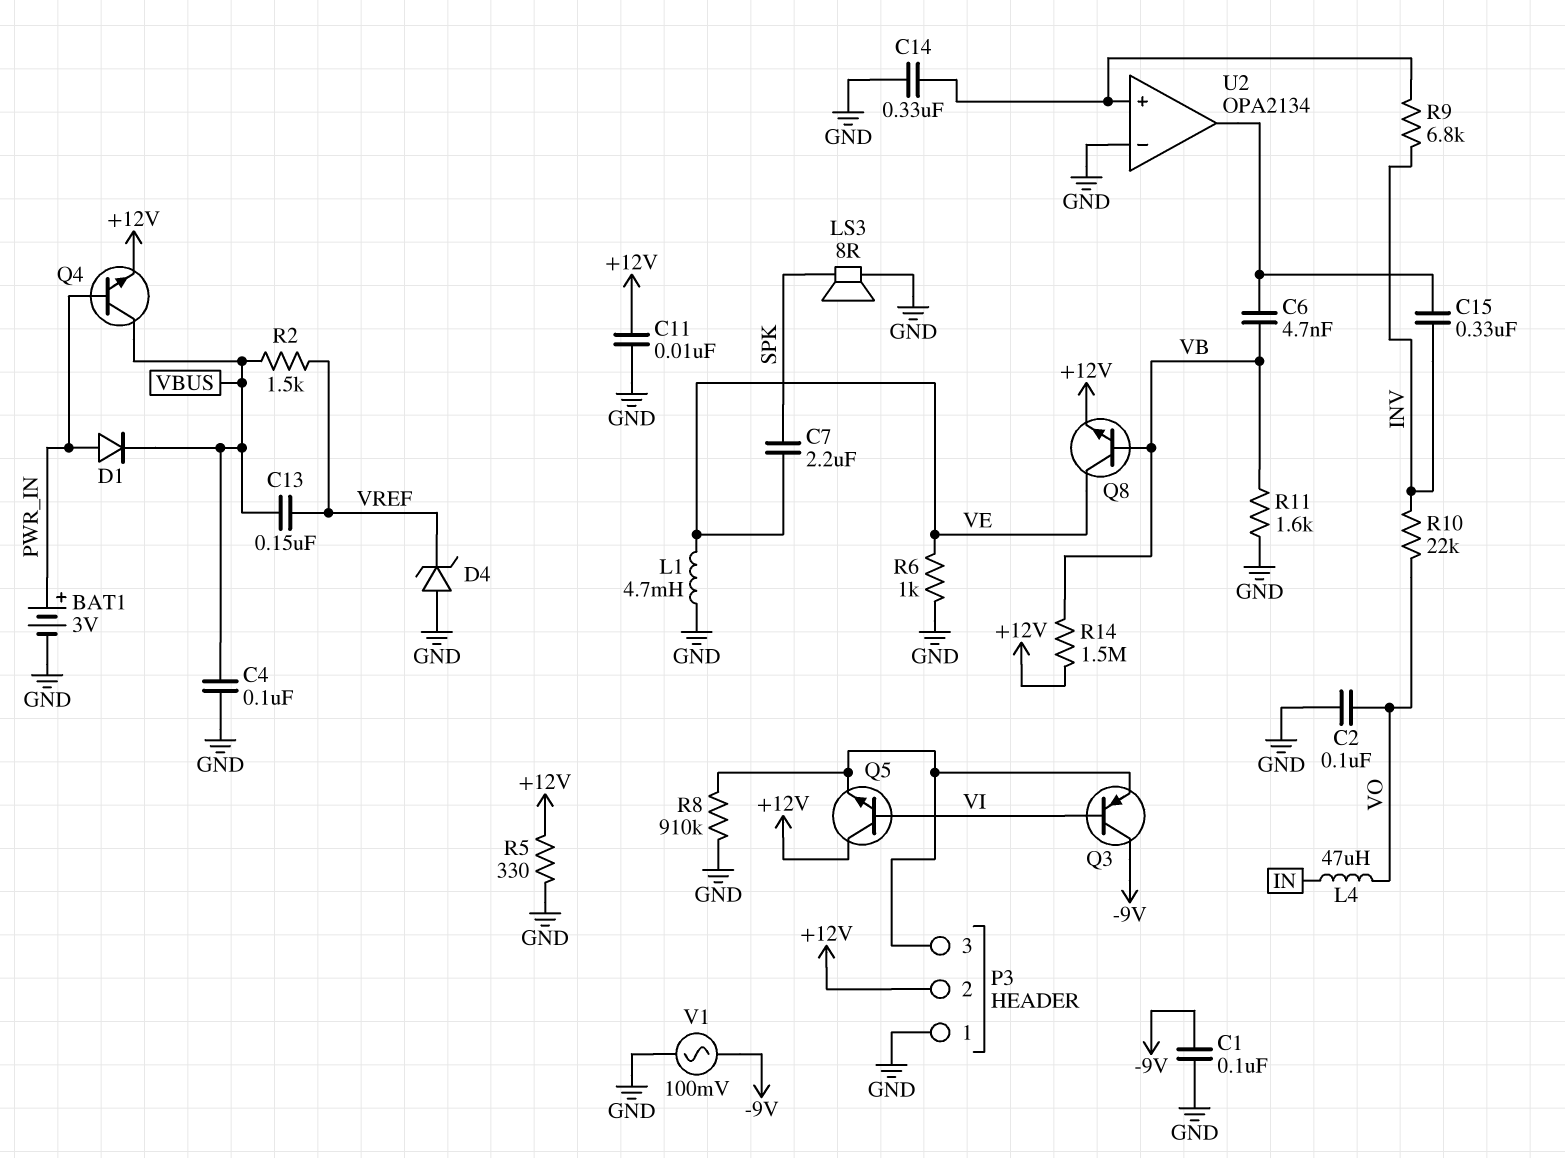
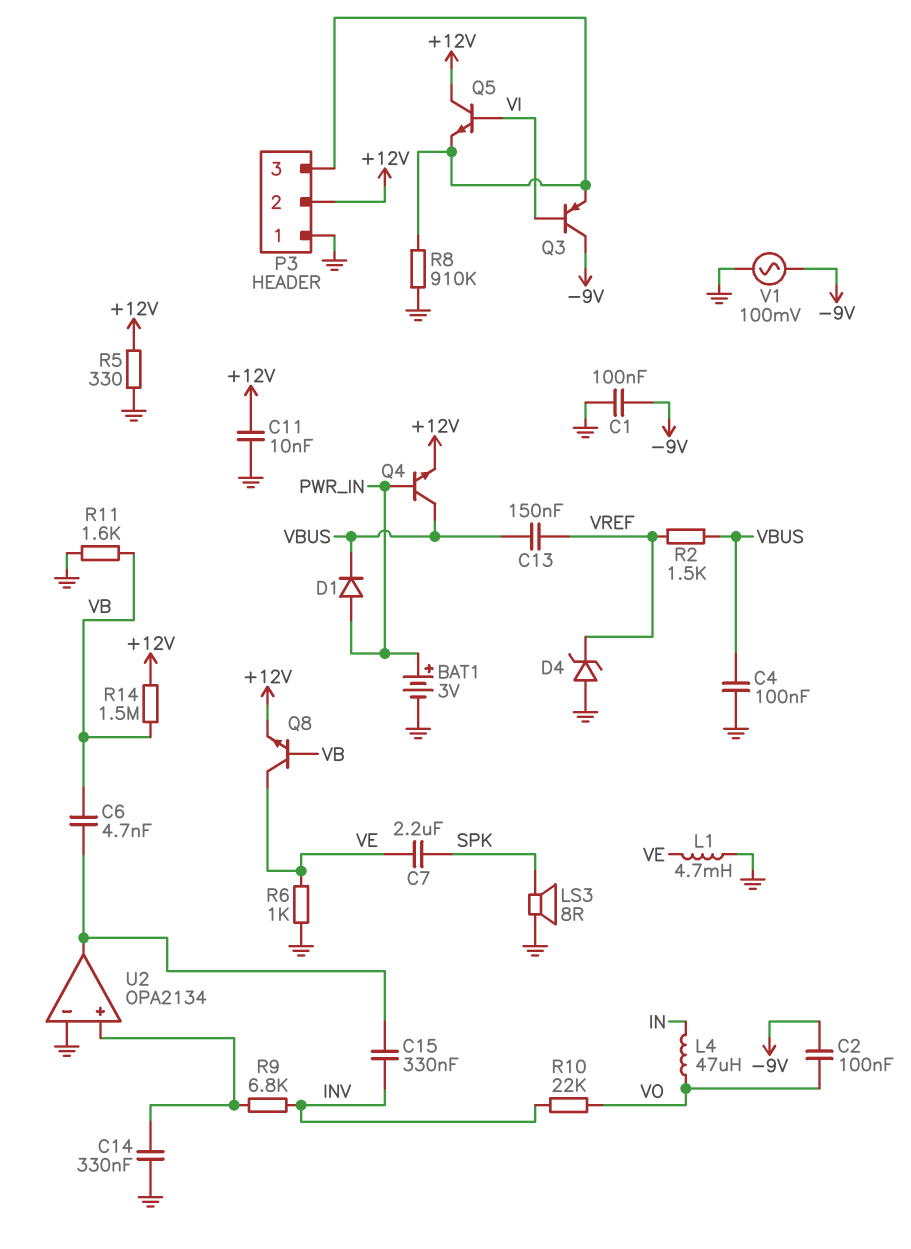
C2: 100nF (GND, VO) -> 100nF (-9V, VO)

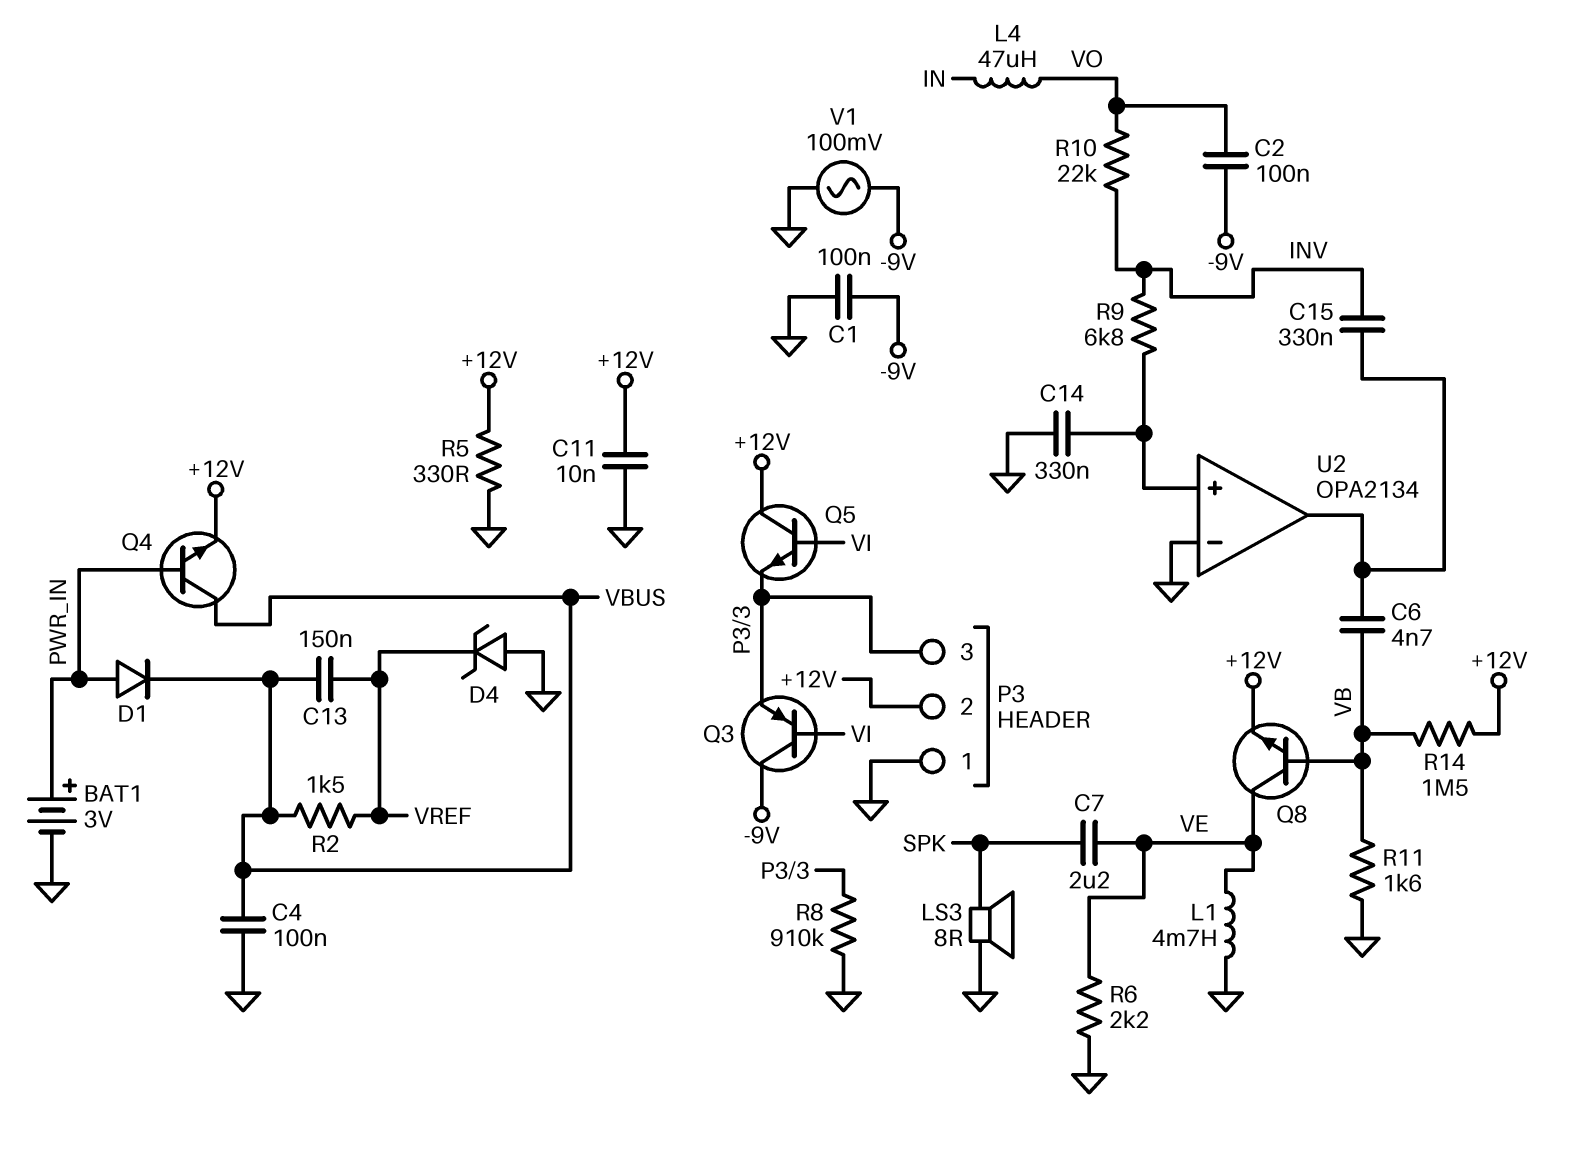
R6: 1k (GND, VE) -> 2.2k (GND, VE)

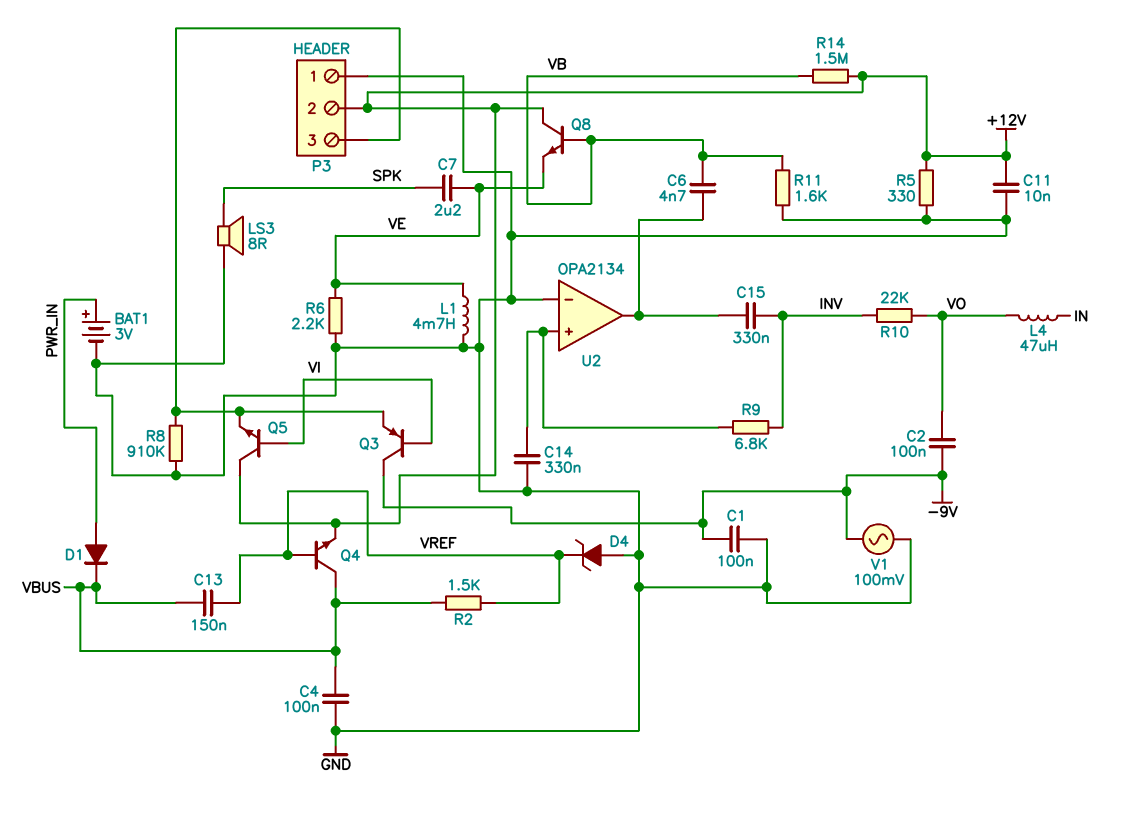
Q4: NPN (B PWR_IN, C VBUS, E +12V) -> NPN (B VREF, C VBUS, E +12V)
Q8: NPN (B VB, C VE, E +12V) -> NPN (B VB, C +12V, E VE)

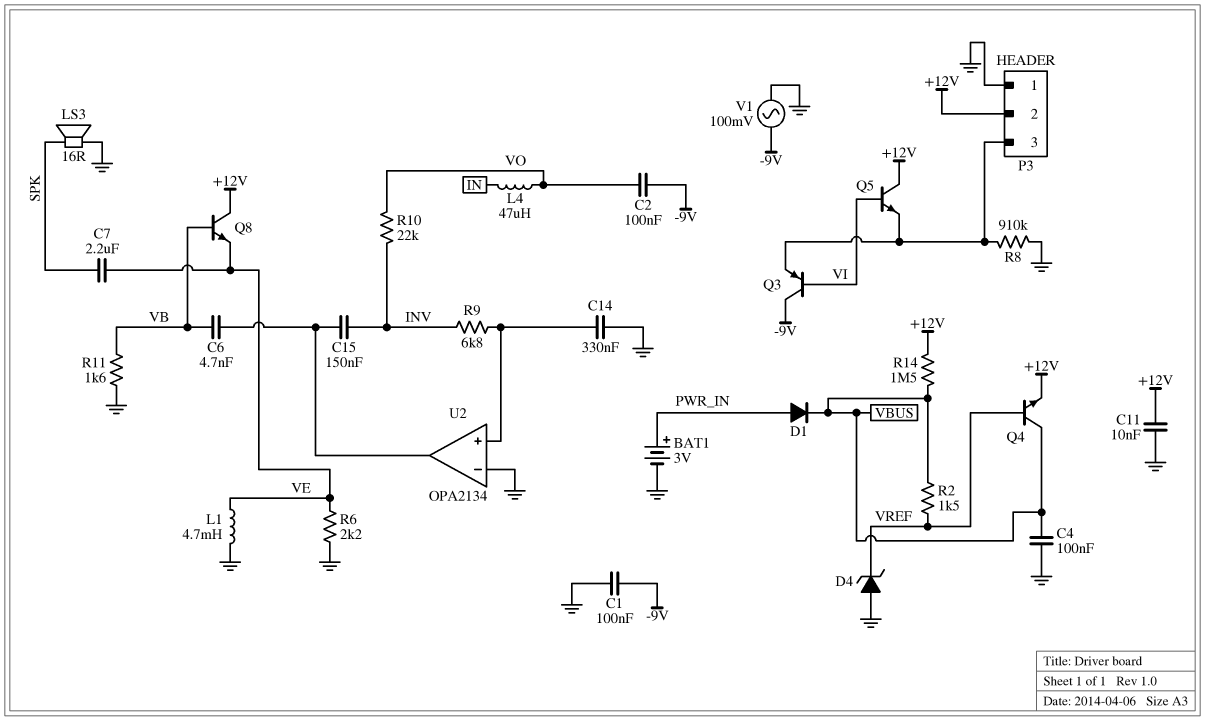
C13: 150nF (VBUS, VREF) -> none
C15: 330nF (INV, U2/out) -> 150nF (INV, U2/out)
LS3: speaker 8R (GND, SPK) -> speaker 16R (GND, SPK)
R5: 330 (+12V, GND) -> none
R14: 1.5M (+12V, VB) -> 1.5M (+12V, VBUS)

